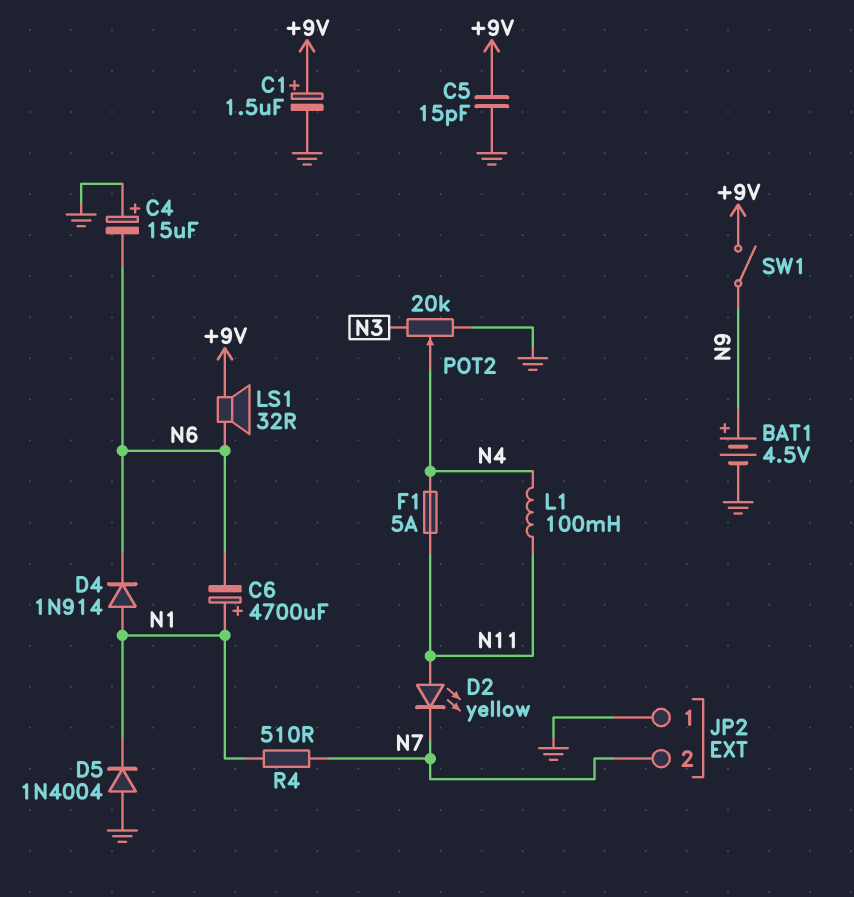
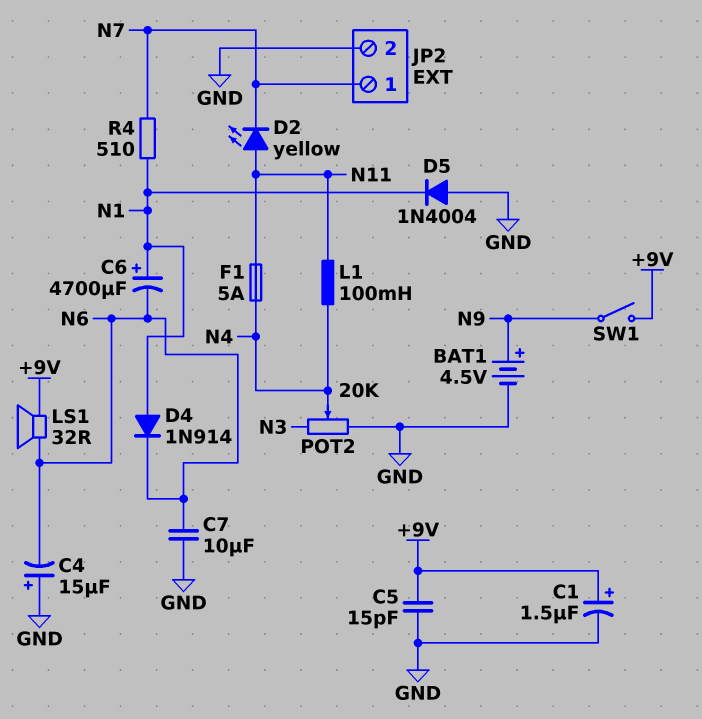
C7: none -> 10uF (GND, N6)
JP2 pin 1: GND -> N7
JP2 pin 2: N7 -> GND

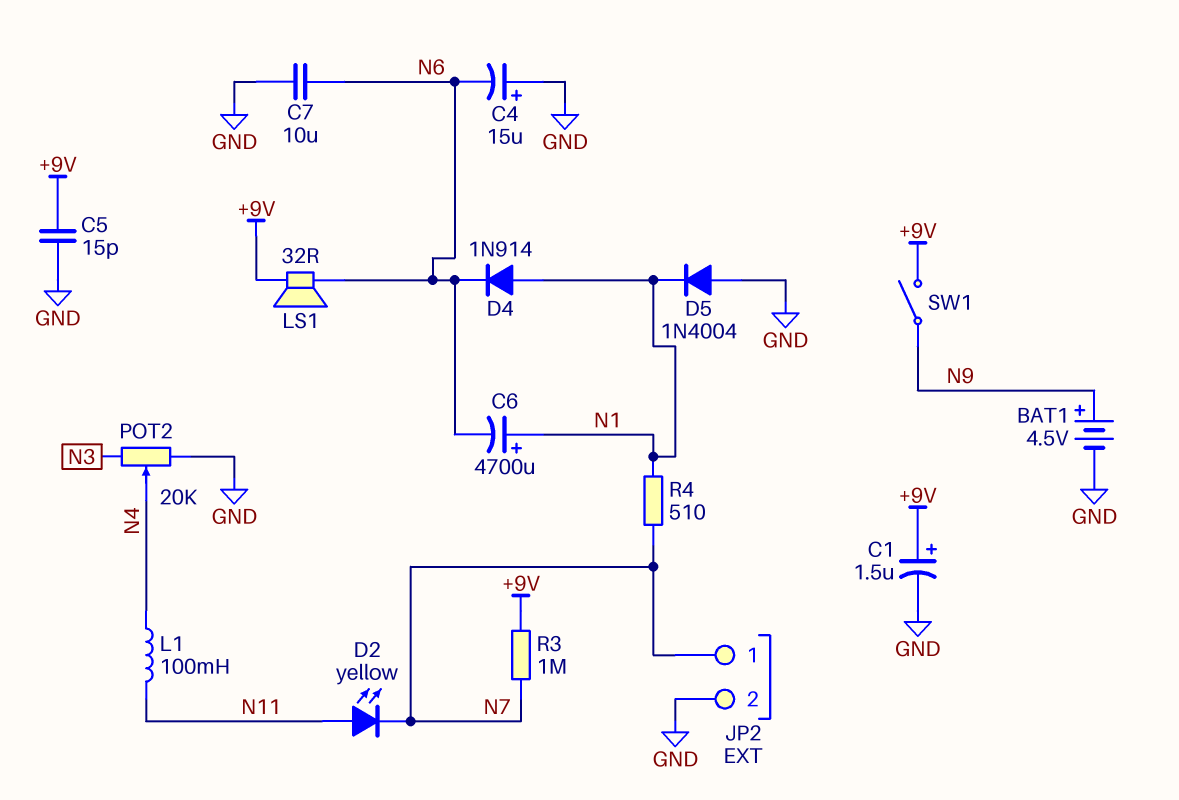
F1: 5A (N4, N11) -> none
R3: none -> 1M (+9V, N7)

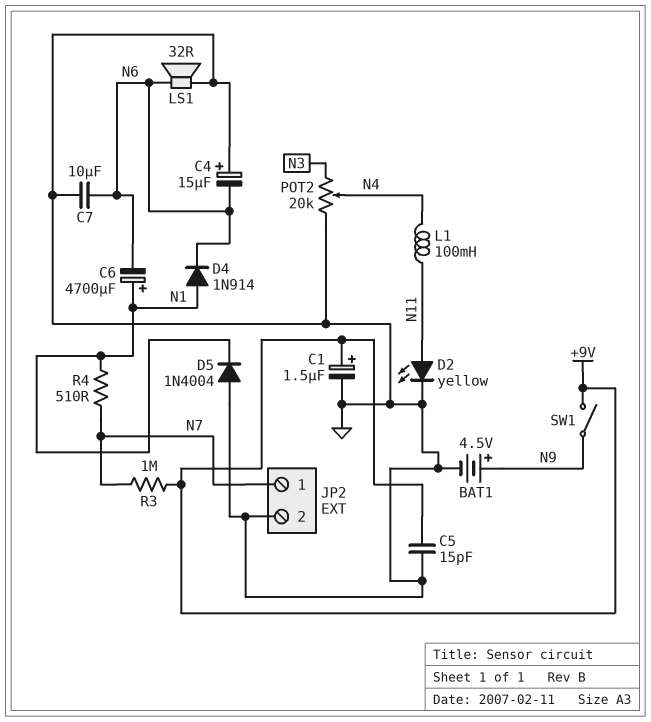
D2: LED yellow (A N11, K N7) -> LED yellow (A N11, K GND)
LS1: speaker 32R (+9V, N6) -> speaker 32R (GND, N6)

